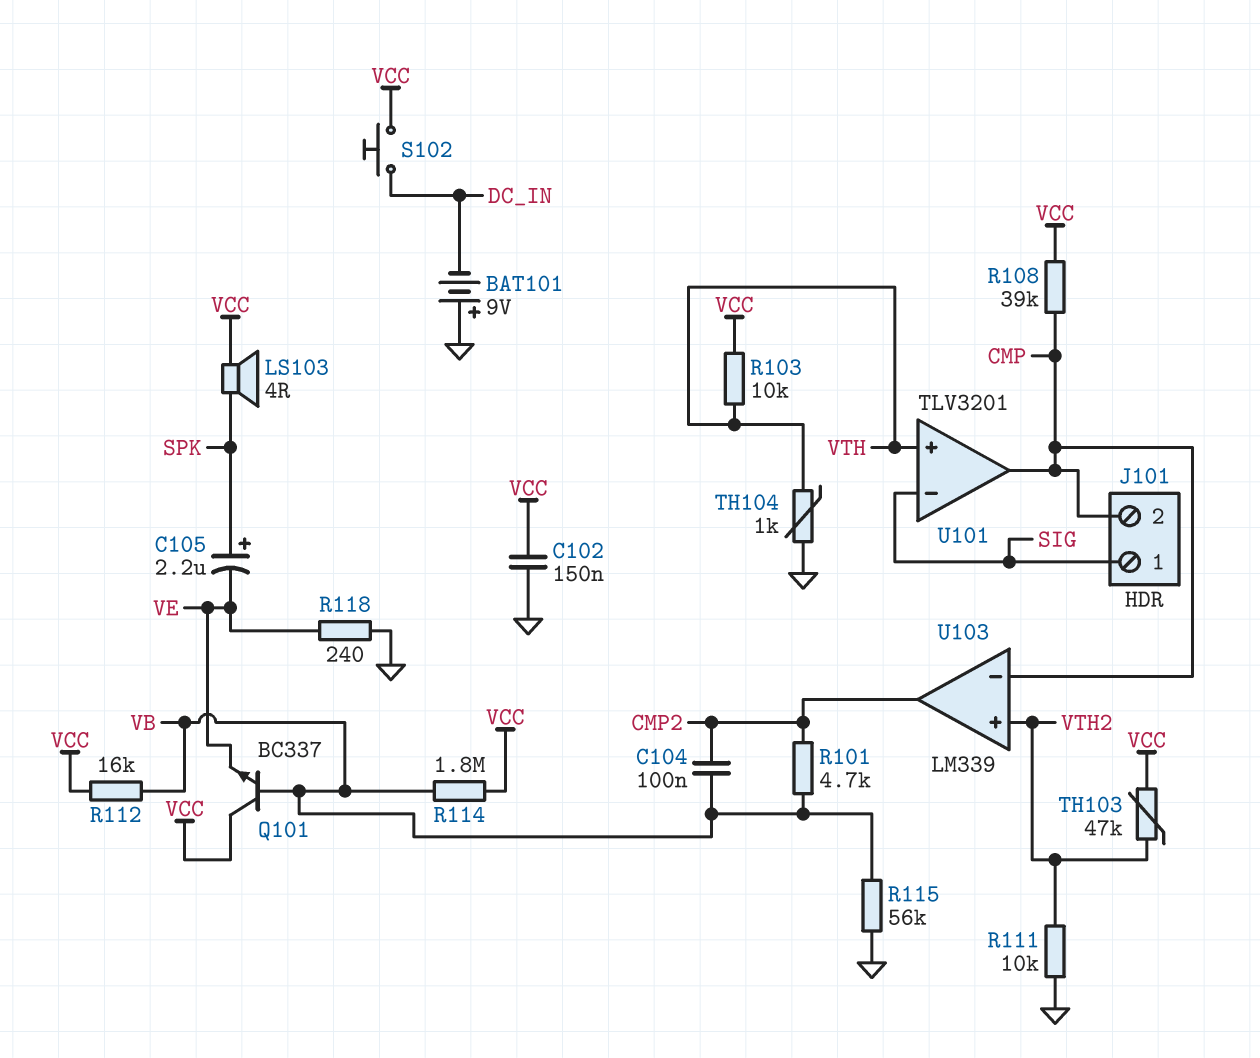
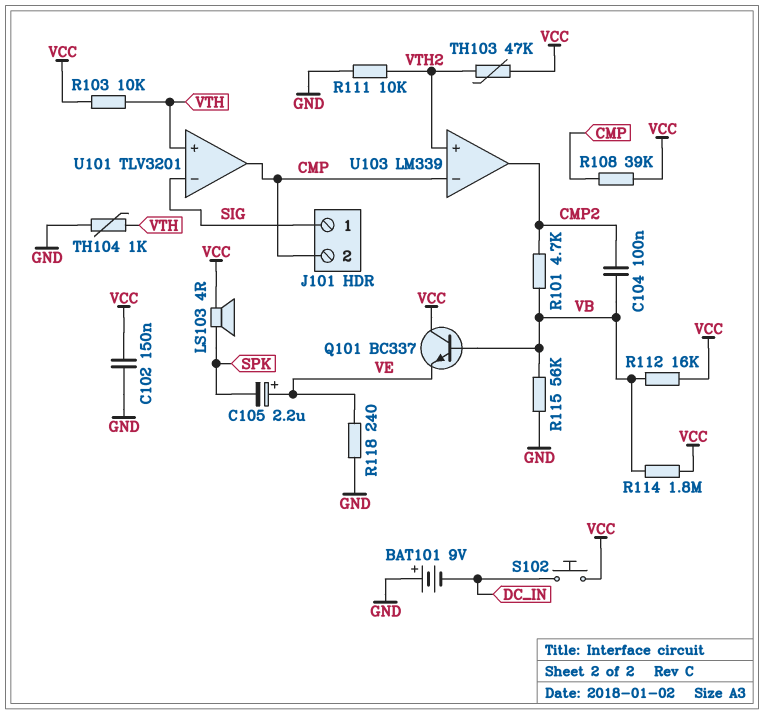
C105: 2.2uF (plus SPK, minus VE) -> 2.2uF (plus VE, minus SPK)

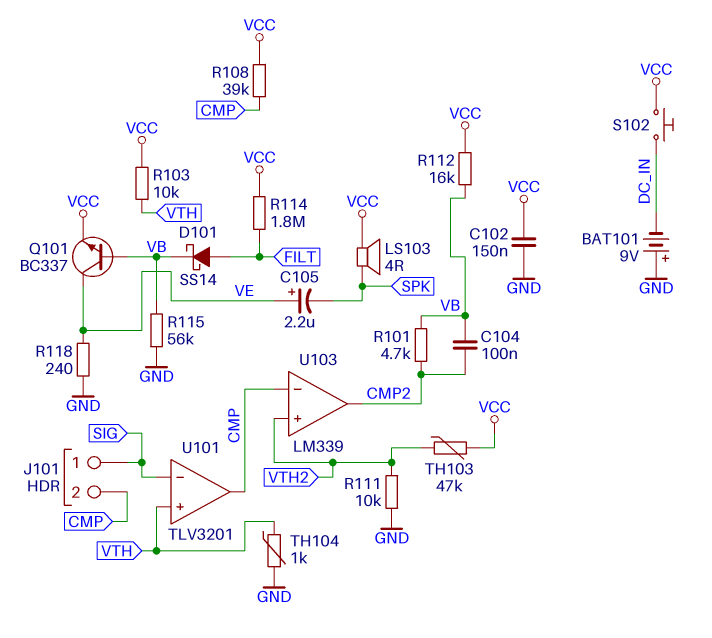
D101: none -> schottky SS14 (A FILT, K VB)
Q101: NPN BC337 (B VB, C VCC, E VE) -> NPN BC337 (B VB, C VE, E VCC)
R114: 1.8M (VB, VCC) -> 1.8M (FILT, VCC)

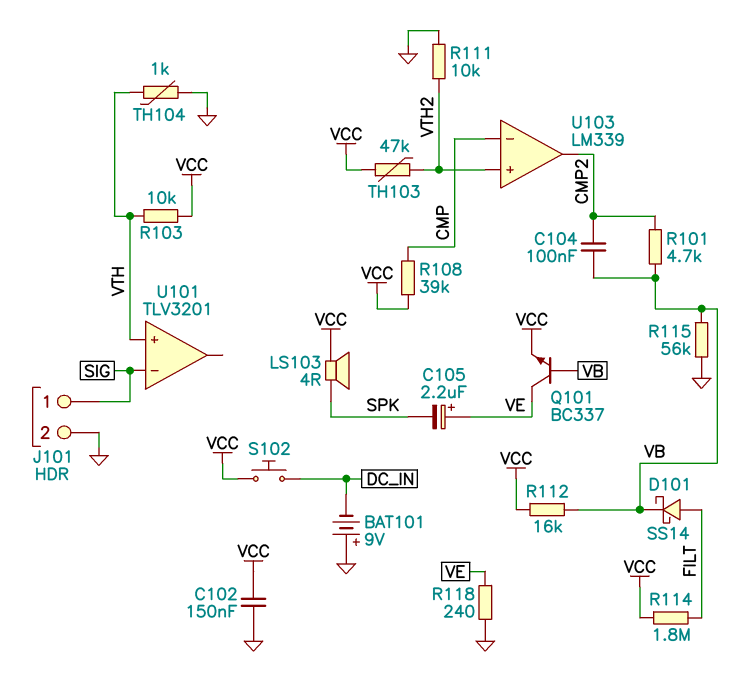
J101 pin 2: CMP -> GND
U101 pin out: CMP -> none

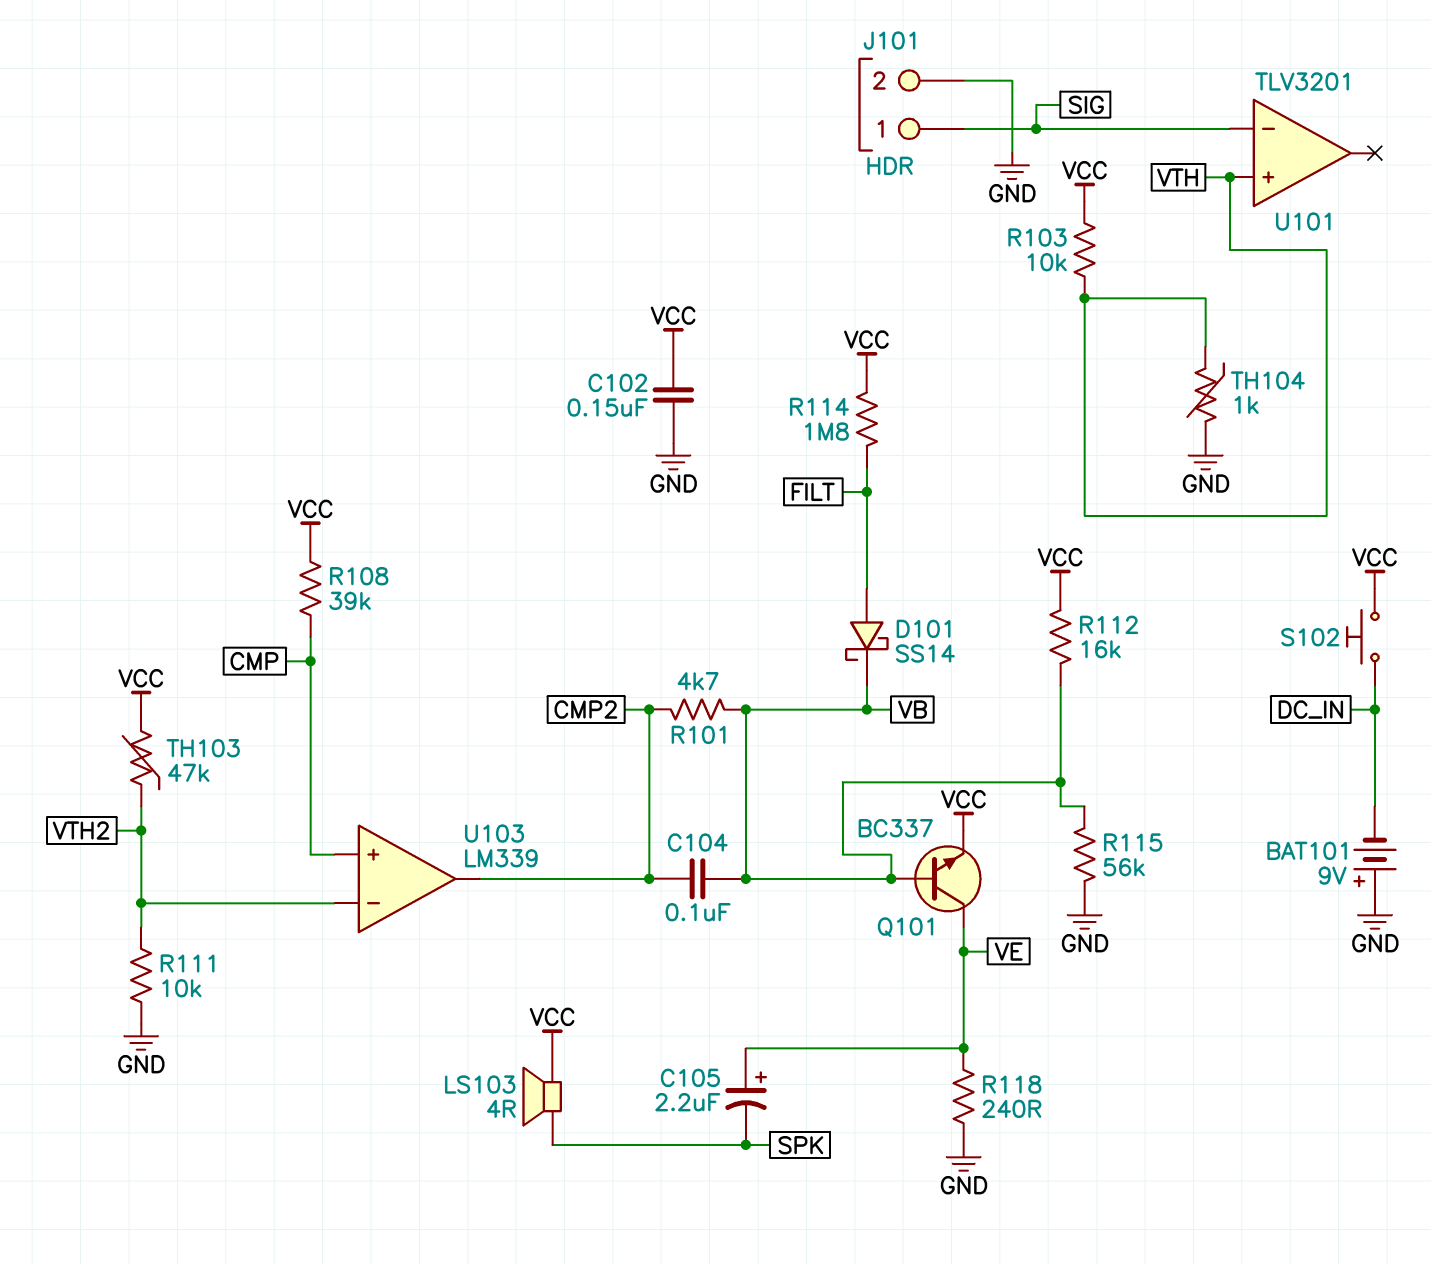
U103 pin in+: VTH2 -> CMP
U103 pin in-: CMP -> VTH2

